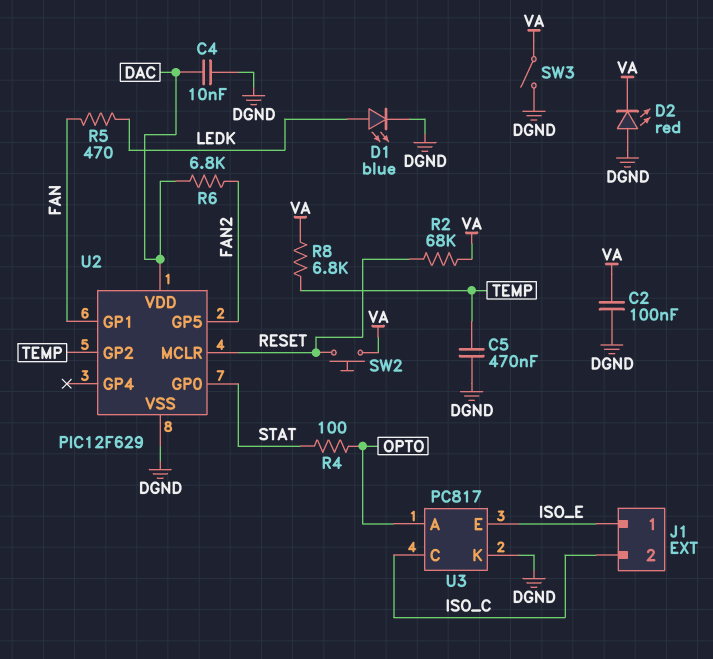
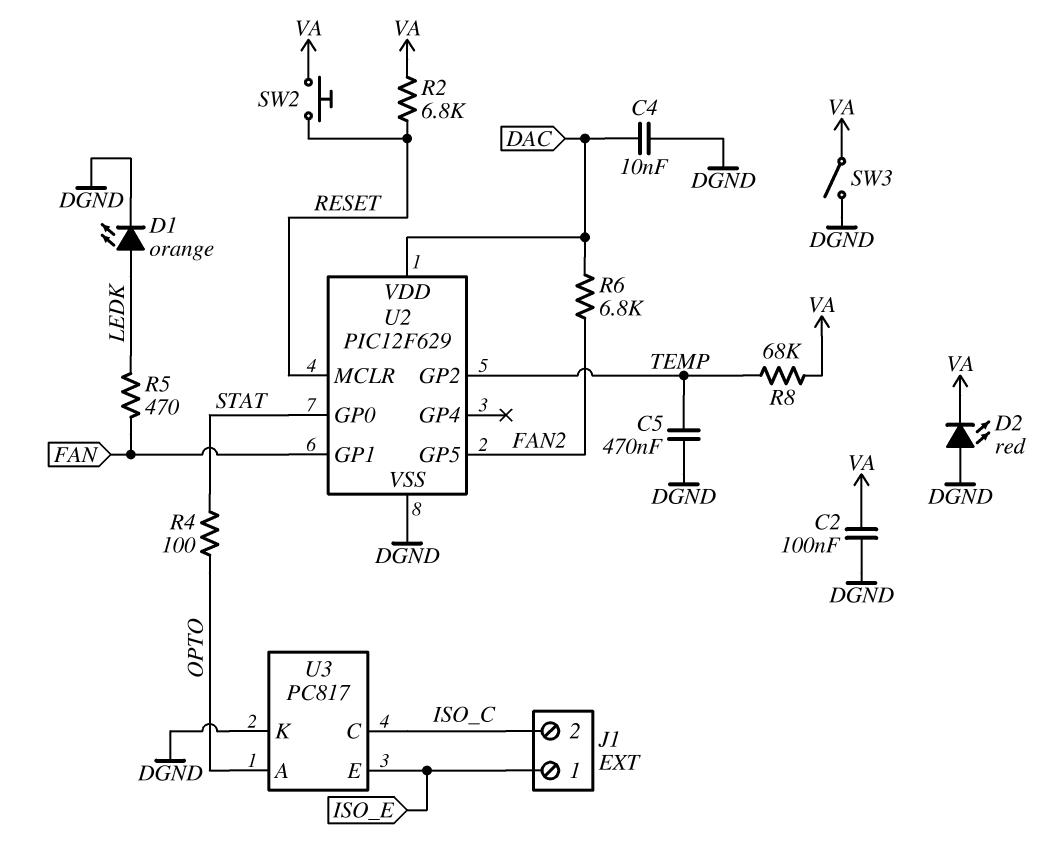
D1: LED blue (A LEDK, K DGND) -> LED orange (A LEDK, K DGND)
R2: 68k (RESET, VA) -> 6.8k (RESET, VA)
R8: 6.8k (TEMP, VA) -> 68k (TEMP, VA)

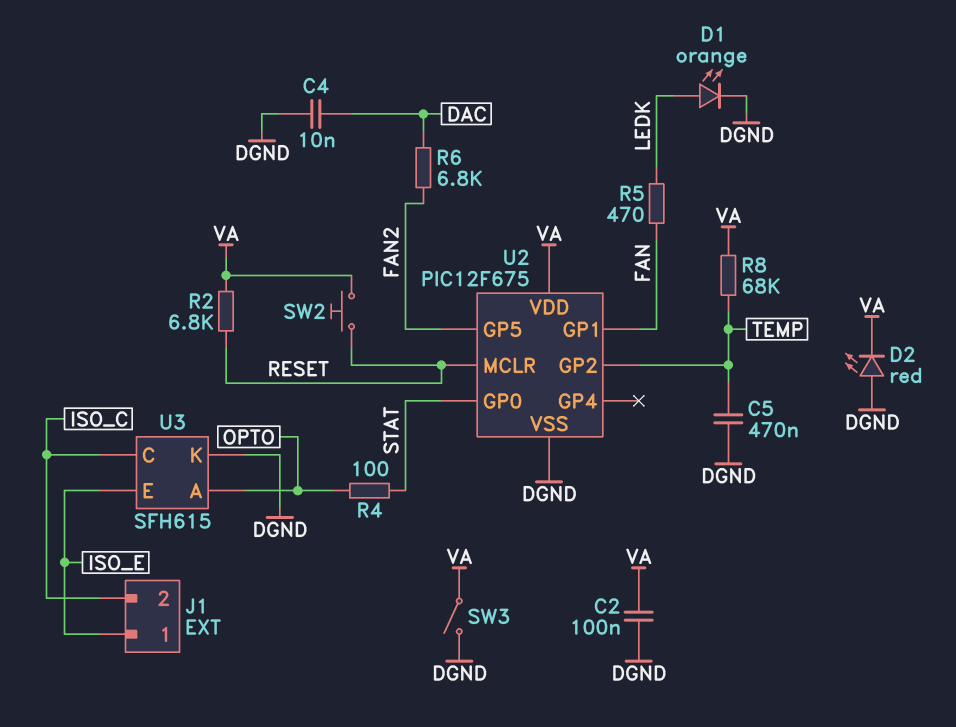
U2: PIC12F629 -> PIC12F675
U2 pin VDD: DAC -> VA
U3: PC817 -> SFH615

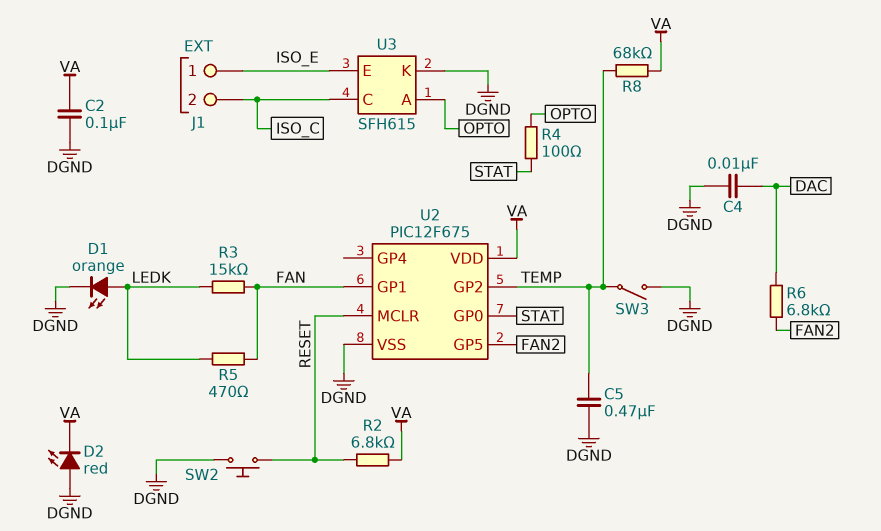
R3: none -> 15k (FAN, LEDK)
SW2: button (RESET, VA) -> button (DGND, RESET)
SW3: switch (DGND, VA) -> switch (DGND, TEMP)

